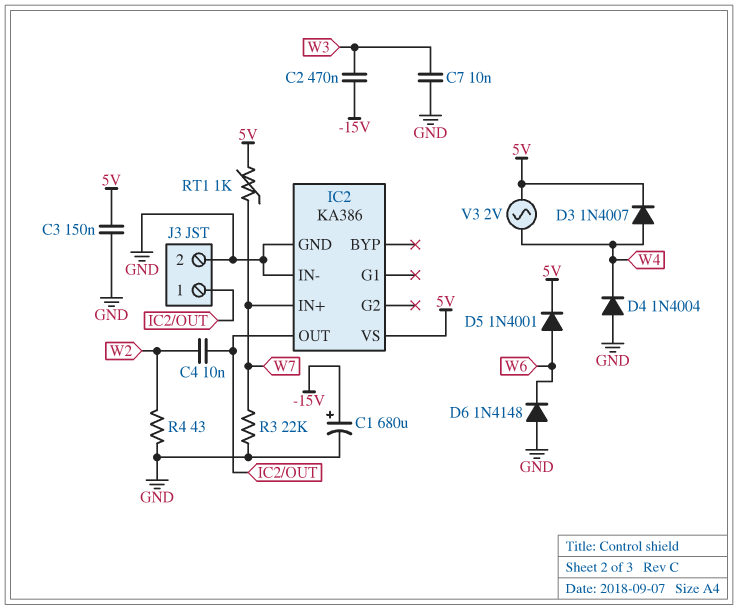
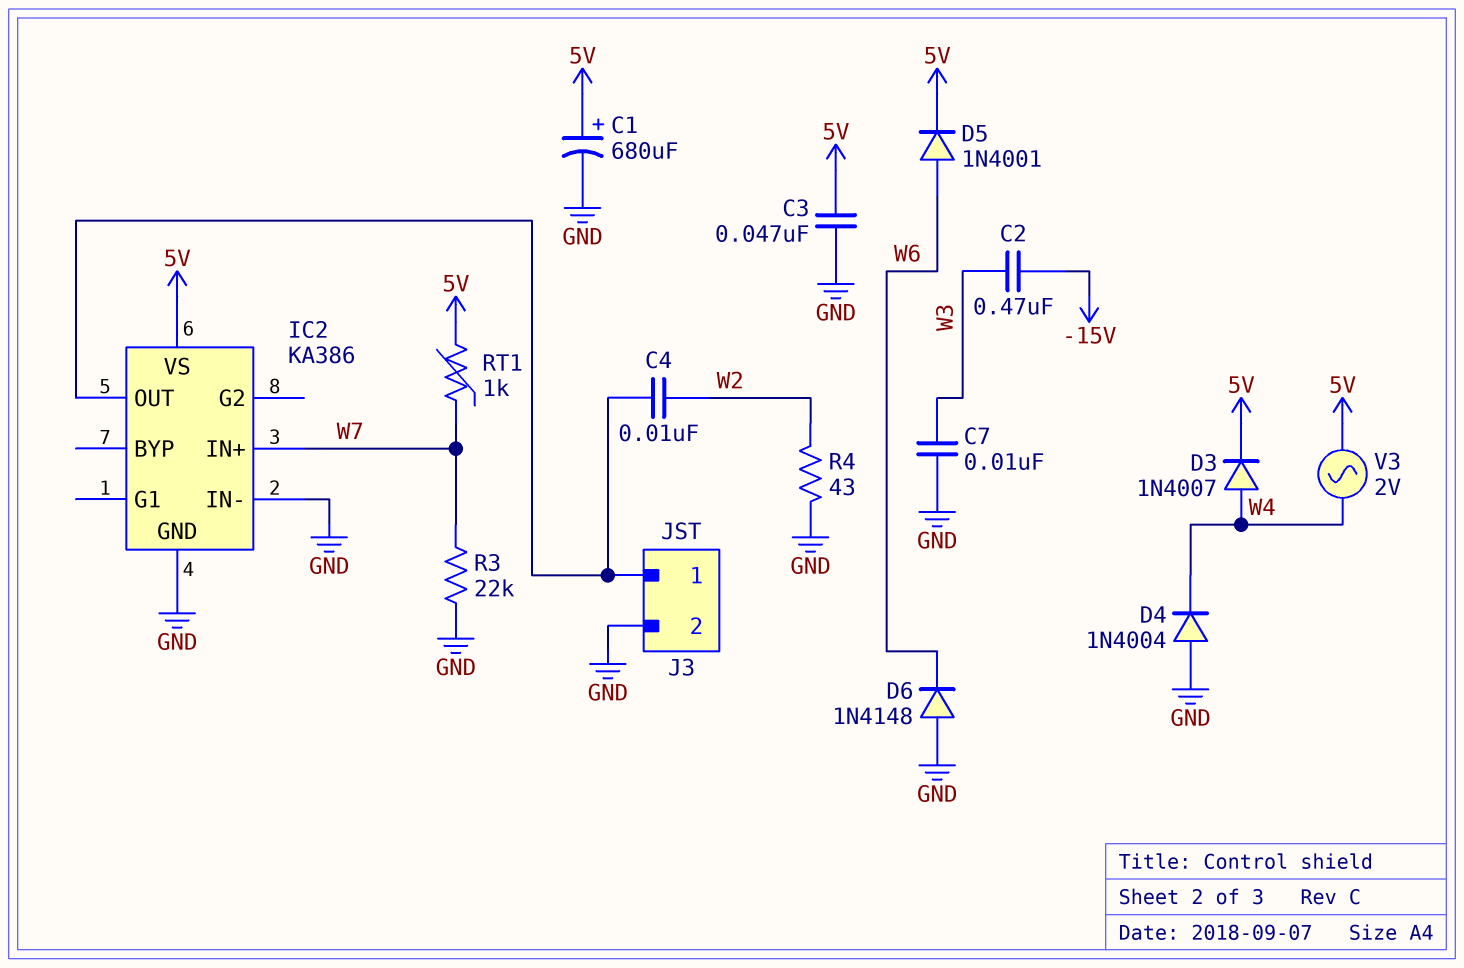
C1: 680uF (plus -15V, minus GND) -> 680uF (plus 5V, minus GND)
C3: 150nF (5V, GND) -> 47nF (5V, GND)

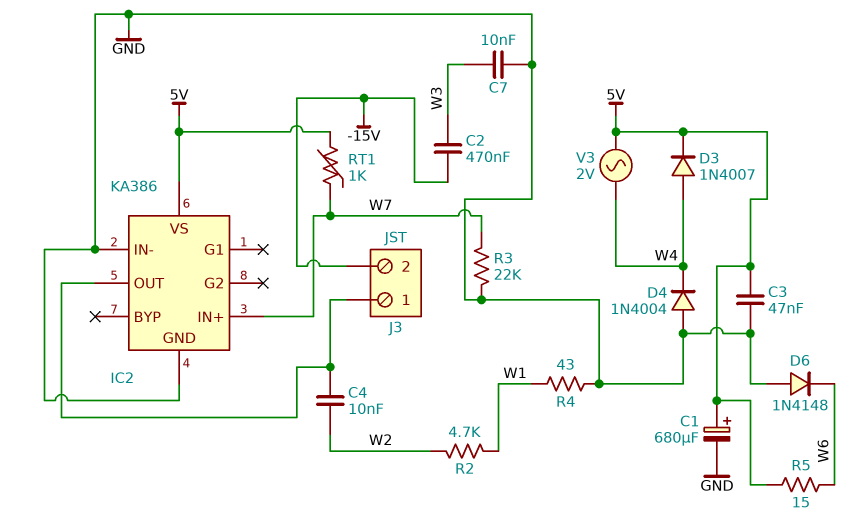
D5: diode 1N4001 (A W6, K 5V) -> none
J3 pin 2: GND -> -15V
R2: none -> 4.7k (W1, W2)
R4: 43 (GND, W2) -> 43 (GND, W1)
R5: none -> 15 (5V, W6)

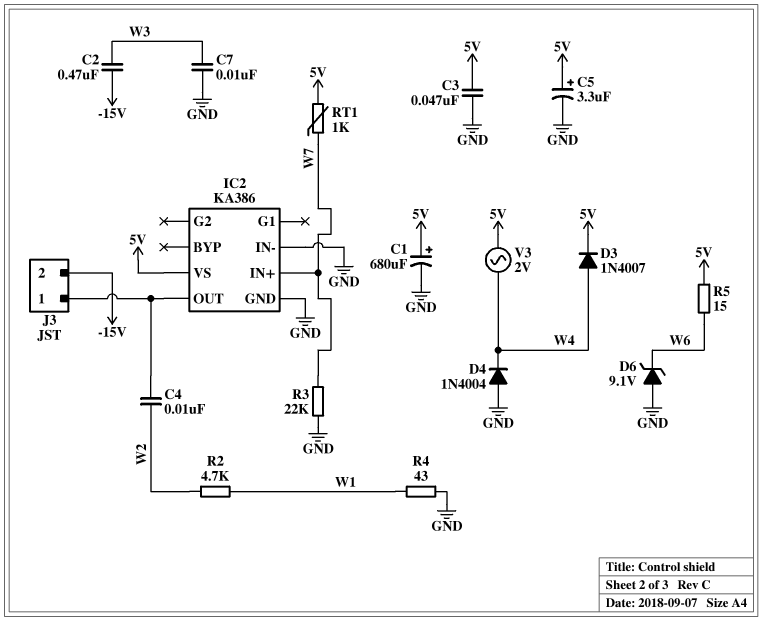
C5: none -> 3.3uF (plus 5V, minus GND)
D6: diode 1N4148 (A GND, K W6) -> zener 9.1V (A GND, K W6)

